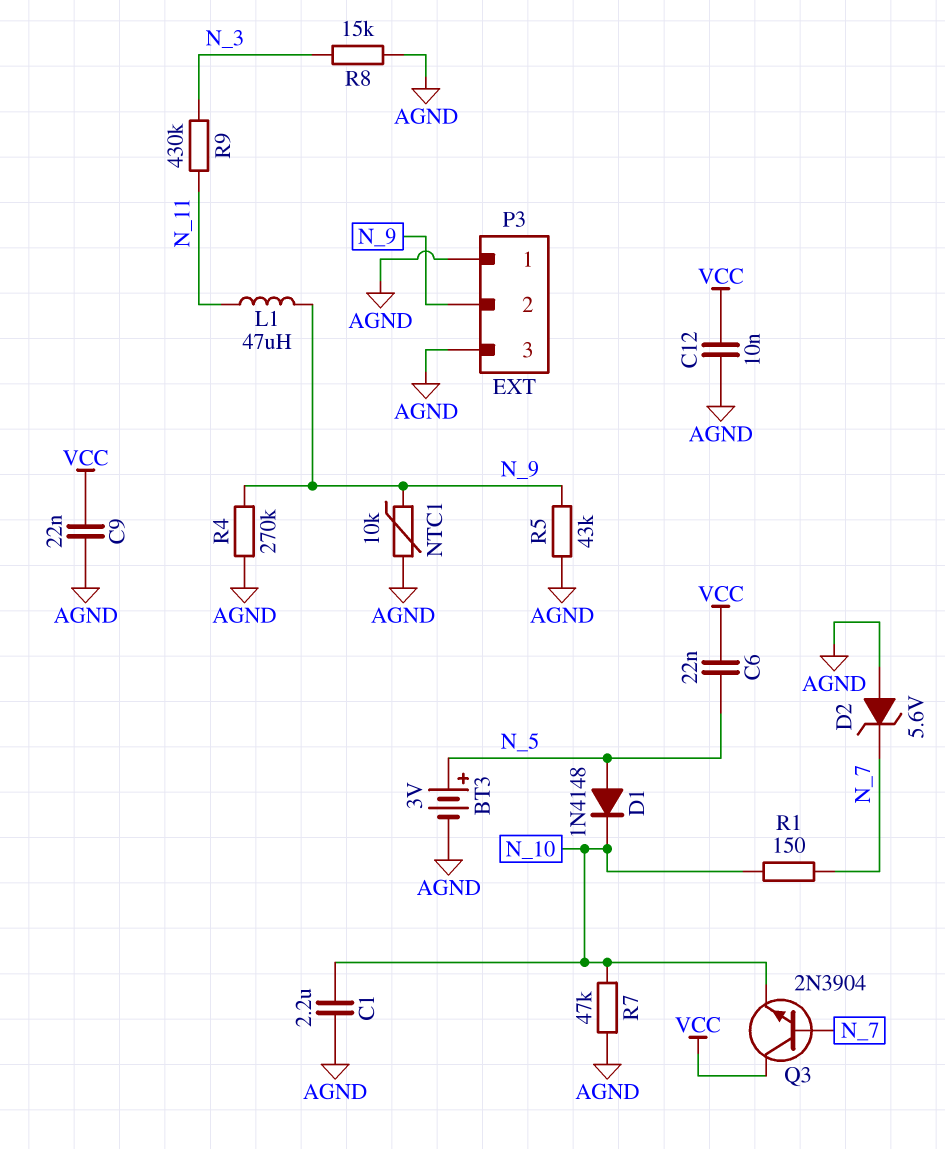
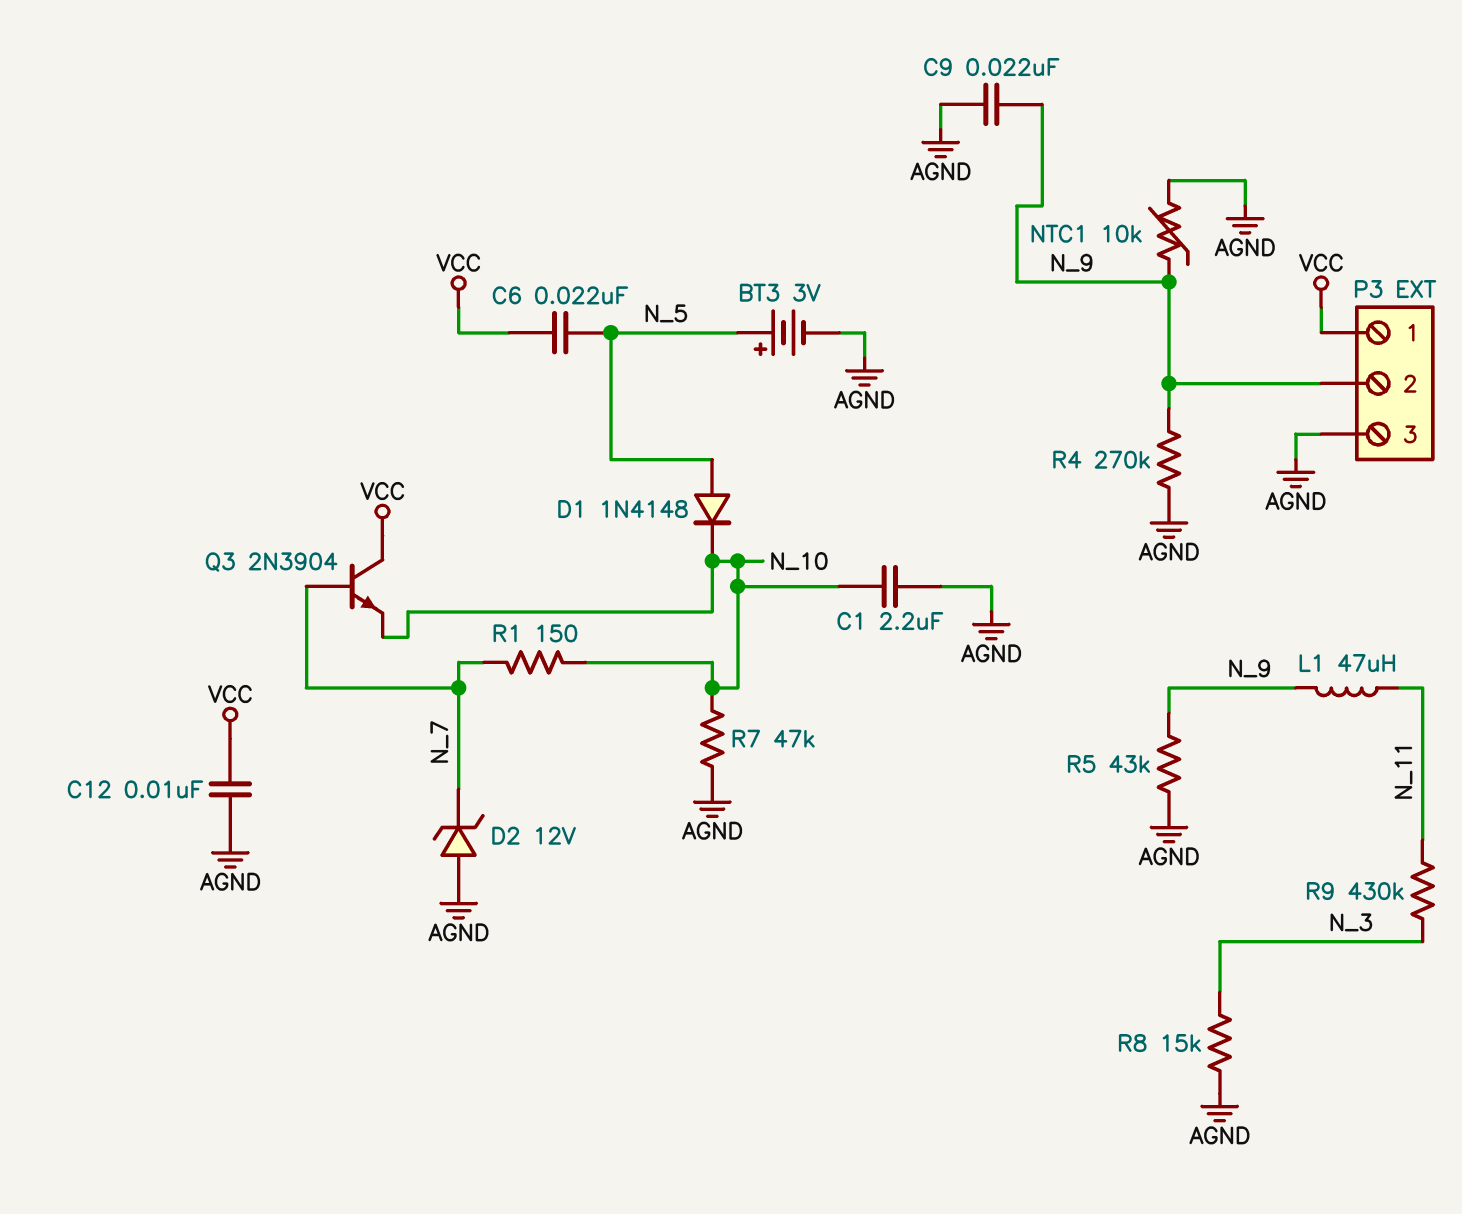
C9: 22nF (AGND, VCC) -> 22nF (AGND, N_9)
D2: zener 5.6V (A AGND, K N_7) -> zener 12V (A AGND, K N_7)
P3 pin 1: AGND -> VCC

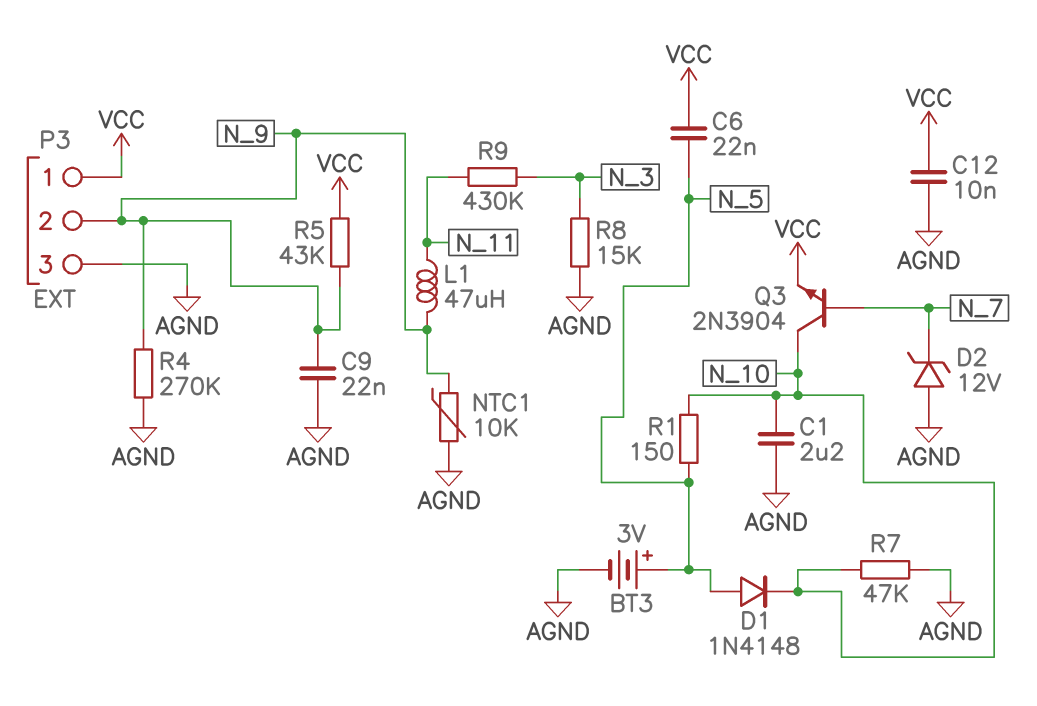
Q3: NPN 2N3904 (B N_7, C VCC, E N_10) -> NPN 2N3904 (B N_7, C N_10, E VCC)
R1: 150 (N_7, N_10) -> 150 (N_5, N_10)
R5: 43k (AGND, N_9) -> 43k (N_9, VCC)

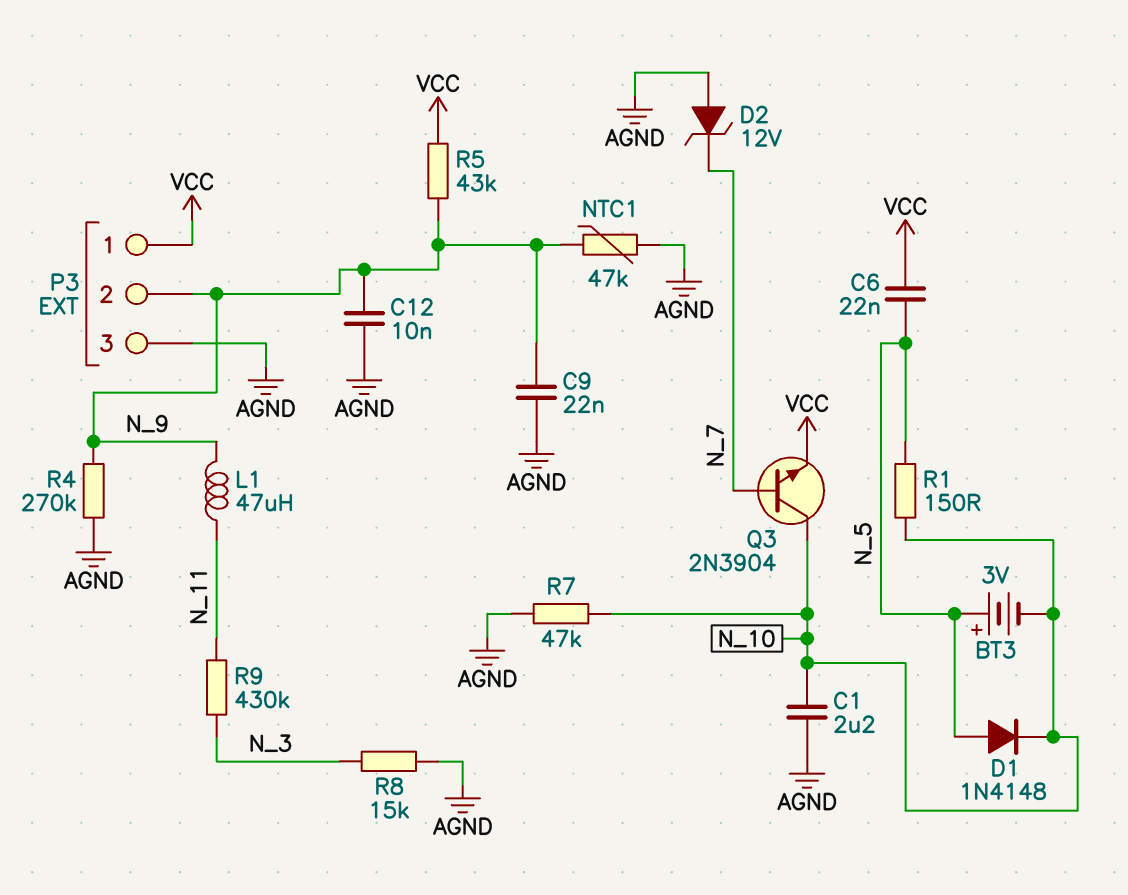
BT3: 3V (plus N_5, minus AGND) -> 3V (plus N_5, minus N_10)
C12: 10nF (AGND, VCC) -> 10nF (AGND, N_9)
NTC1: 10k (AGND, N_9) -> 47k (AGND, N_9)

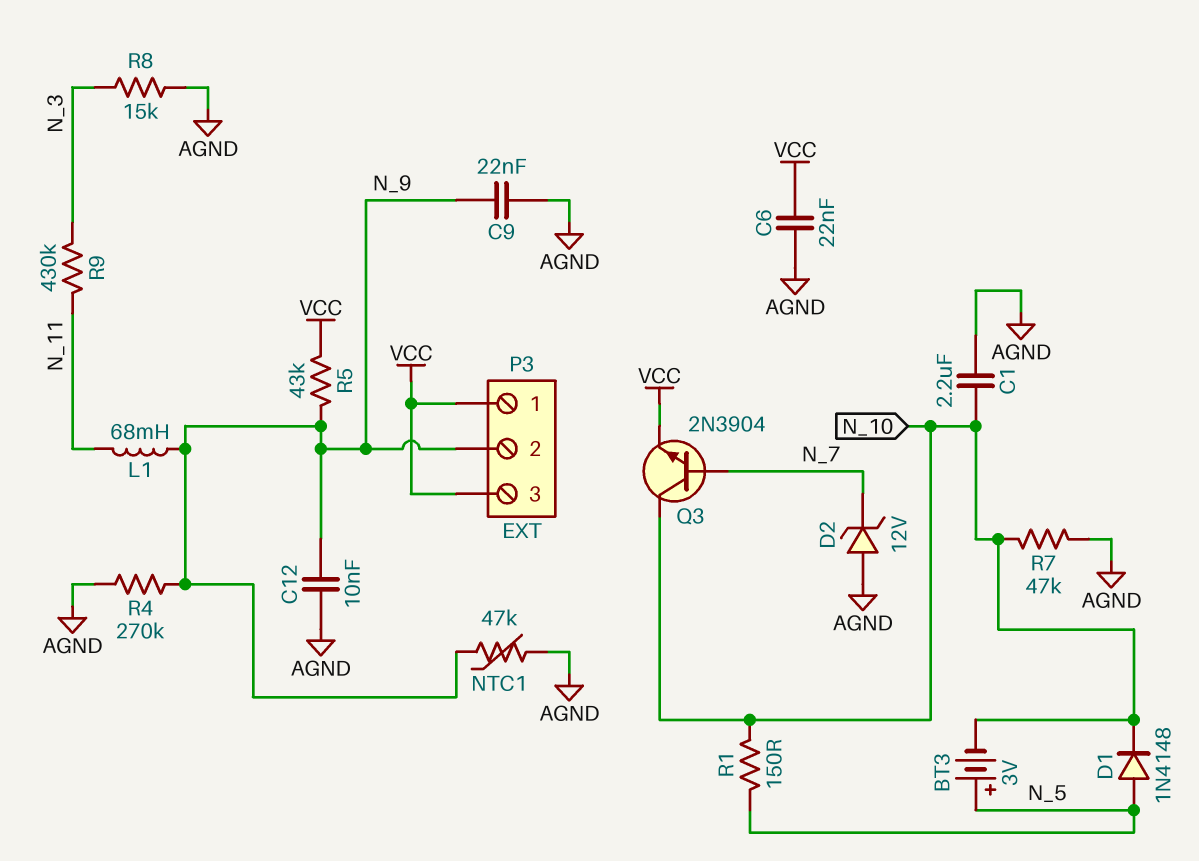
C6: 22nF (N_5, VCC) -> 22nF (AGND, VCC)
L1: 47uH (N_9, N_11) -> 68mH (N_9, N_11)
P3 pin 3: AGND -> VCC

